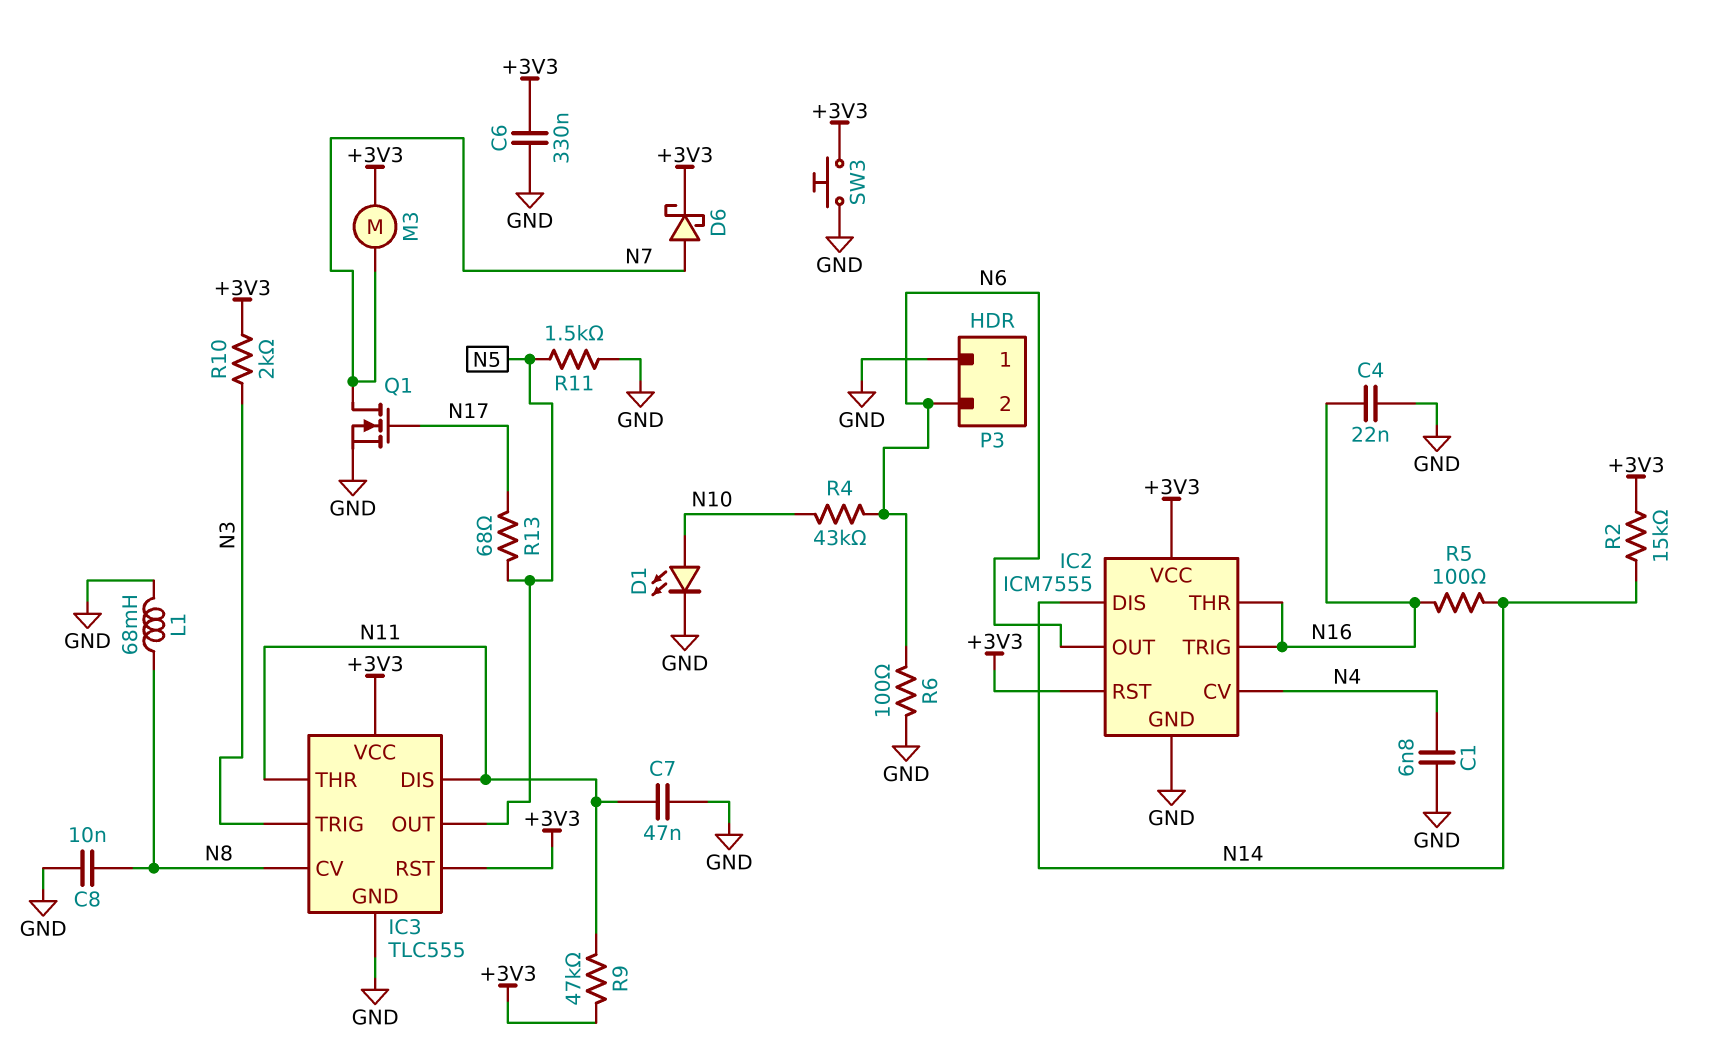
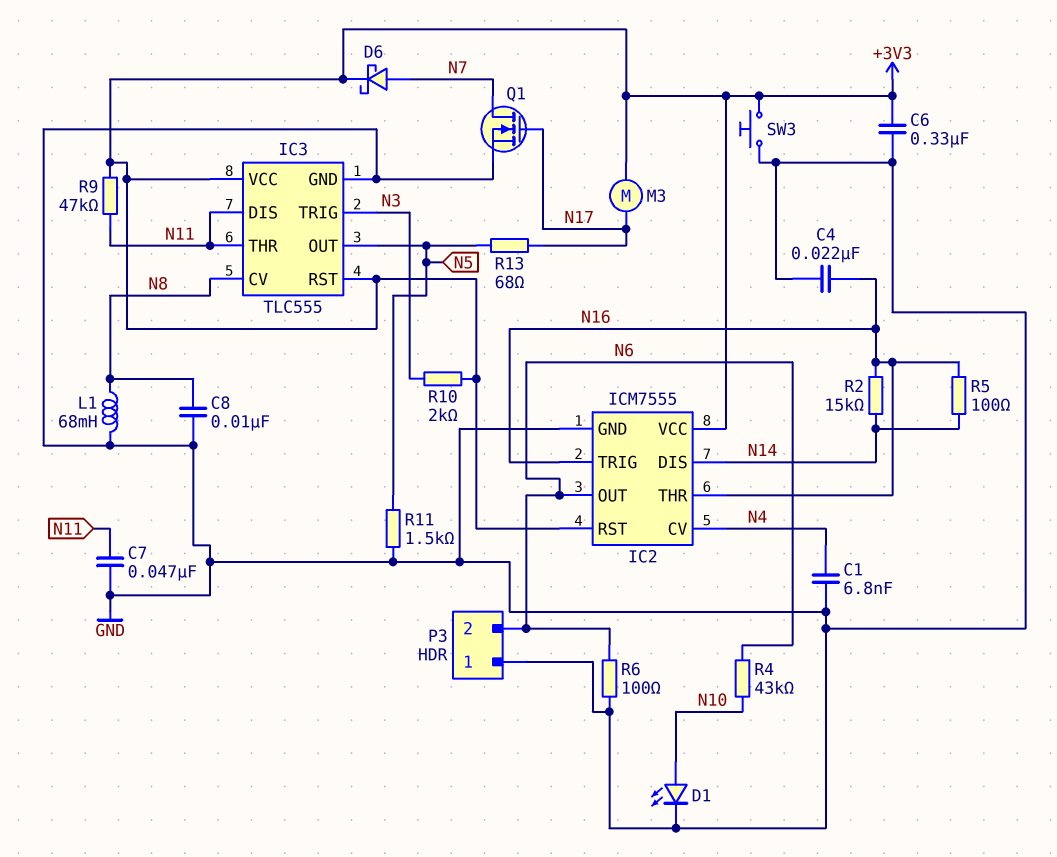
M3: motor (+3V3, N7) -> motor (+3V3, N17)
R2: 15k (+3V3, N14) -> 15k (N14, N16)

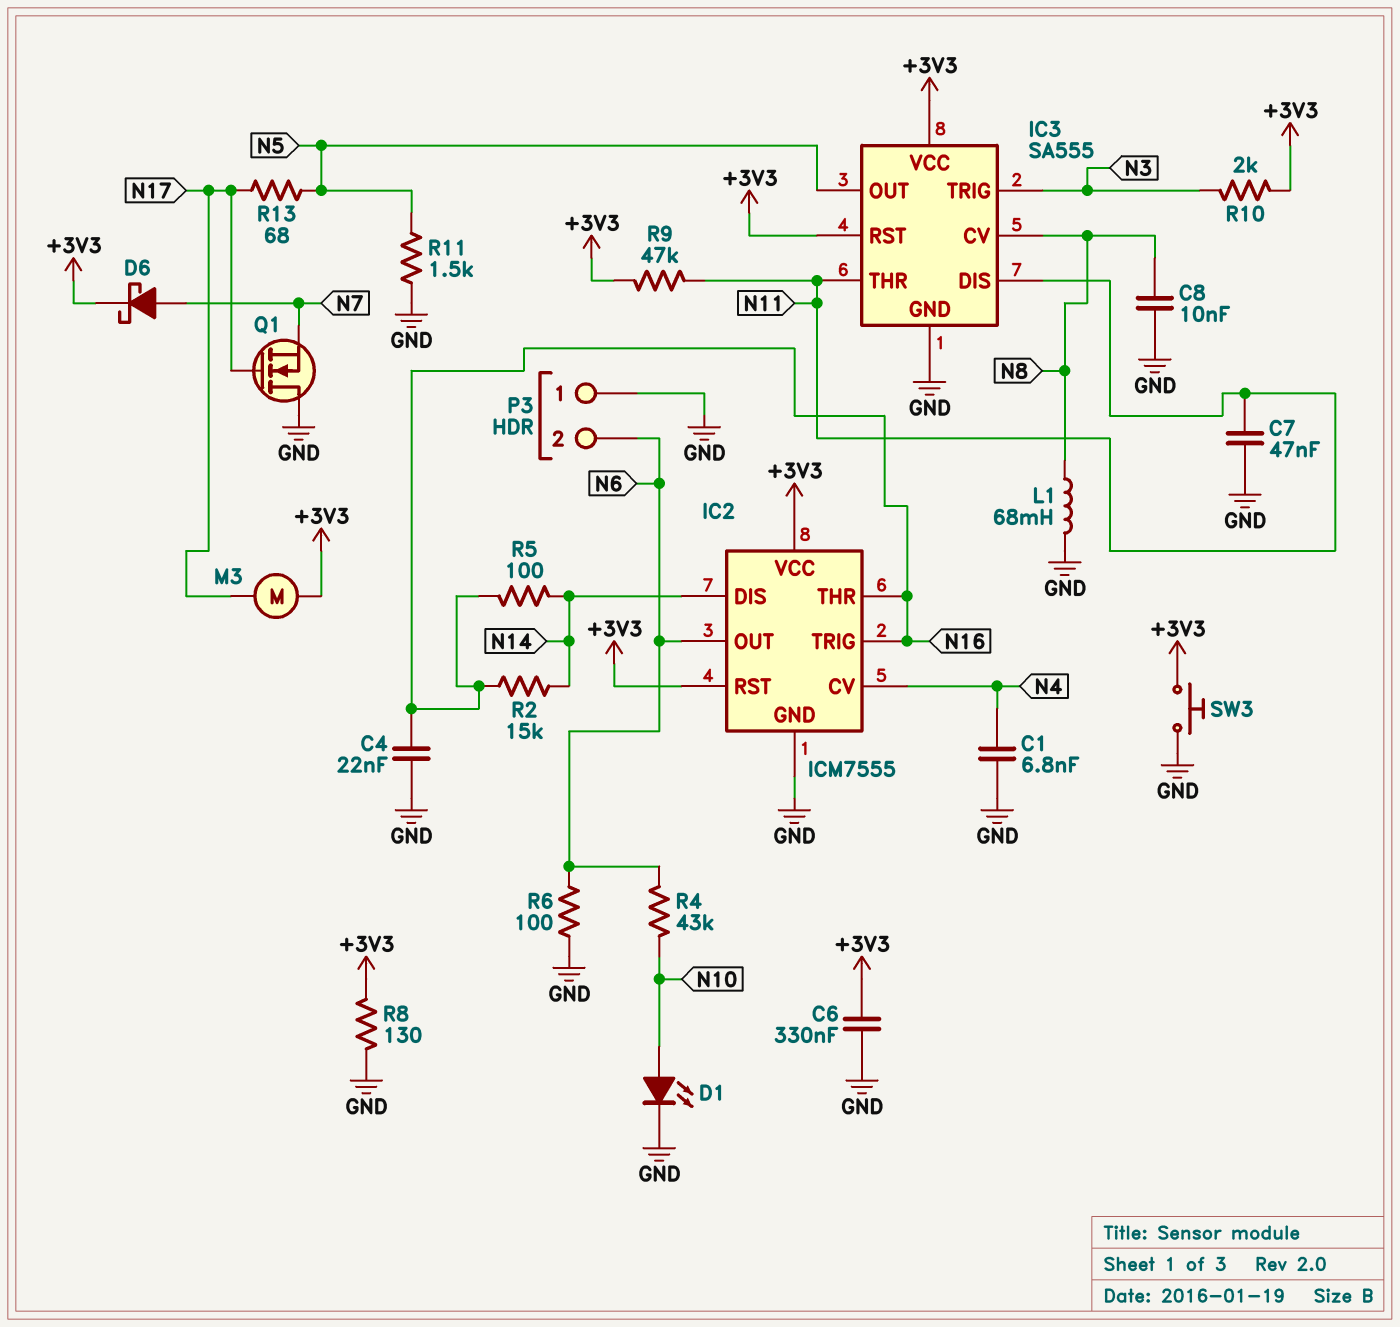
IC3: TLC555 -> SA555
Q1: NMOS (G N17, D N7, S GND) -> NMOS (G N17, D GND, S N7)
R8: none -> 130 (+3V3, GND)

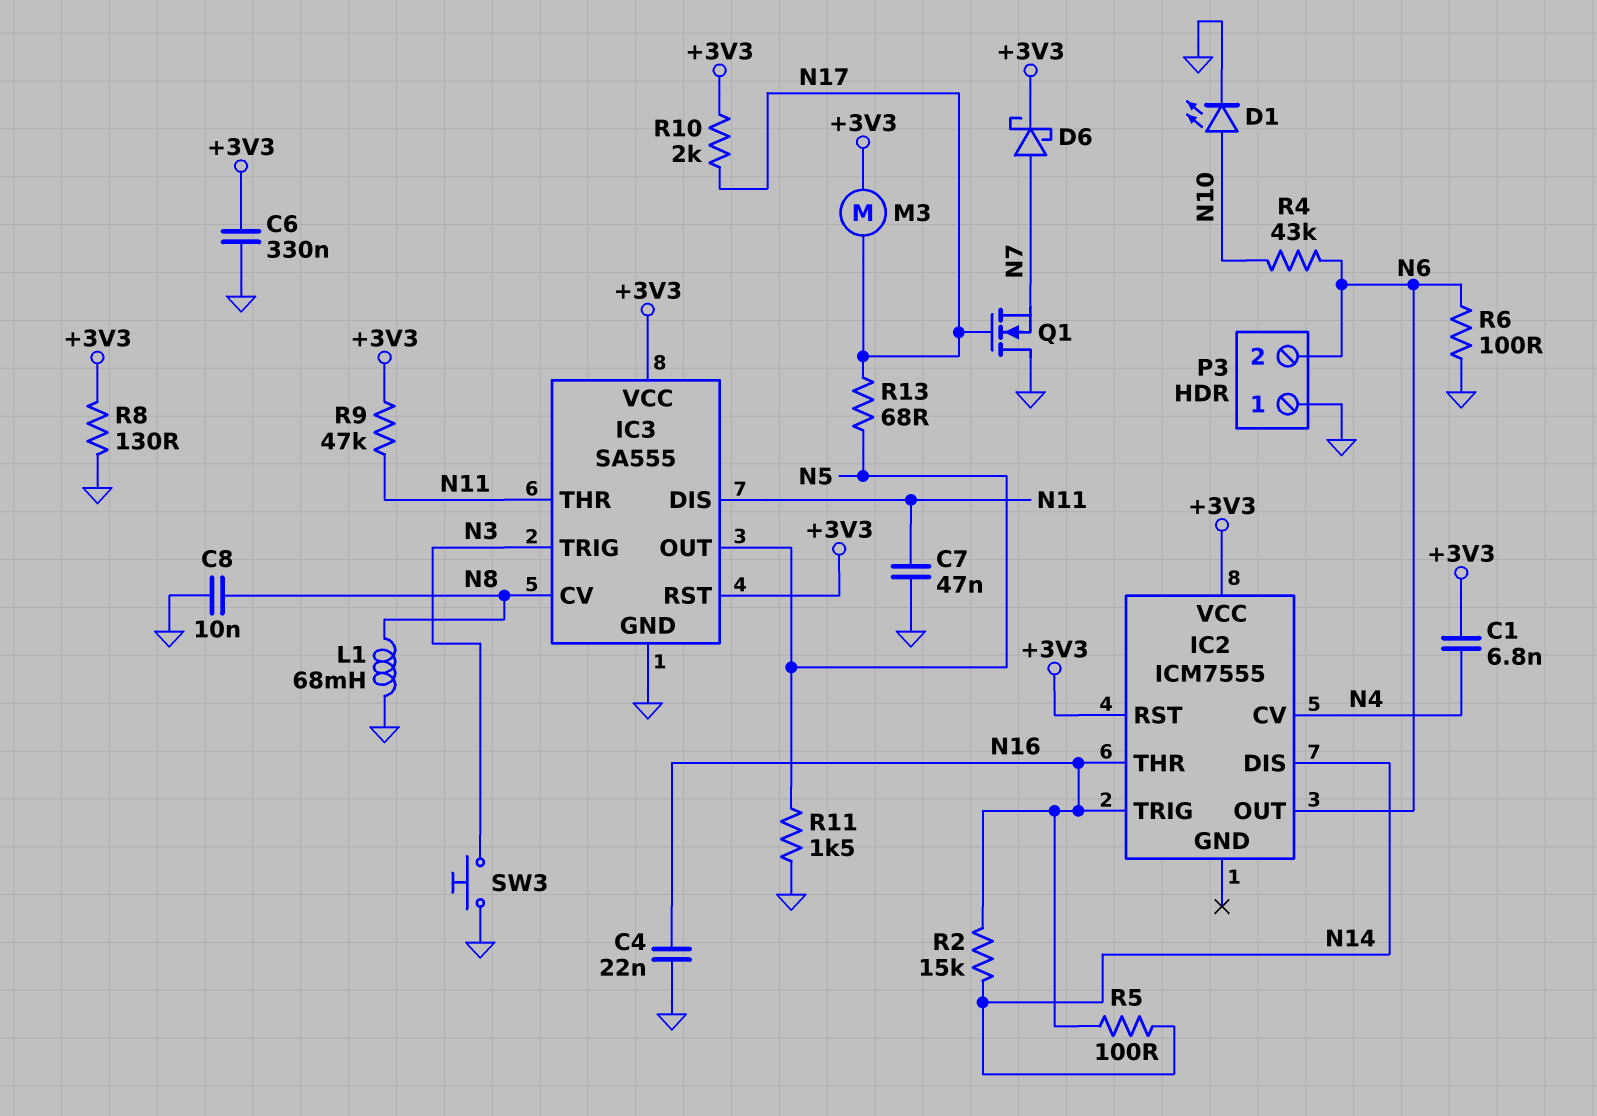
C1: 6.8nF (GND, N4) -> 6.8nF (+3V3, N4)
IC2 pin GND: GND -> none
R10: 2k (+3V3, N3) -> 2k (+3V3, N17)
SW3: button (+3V3, GND) -> button (GND, N3)

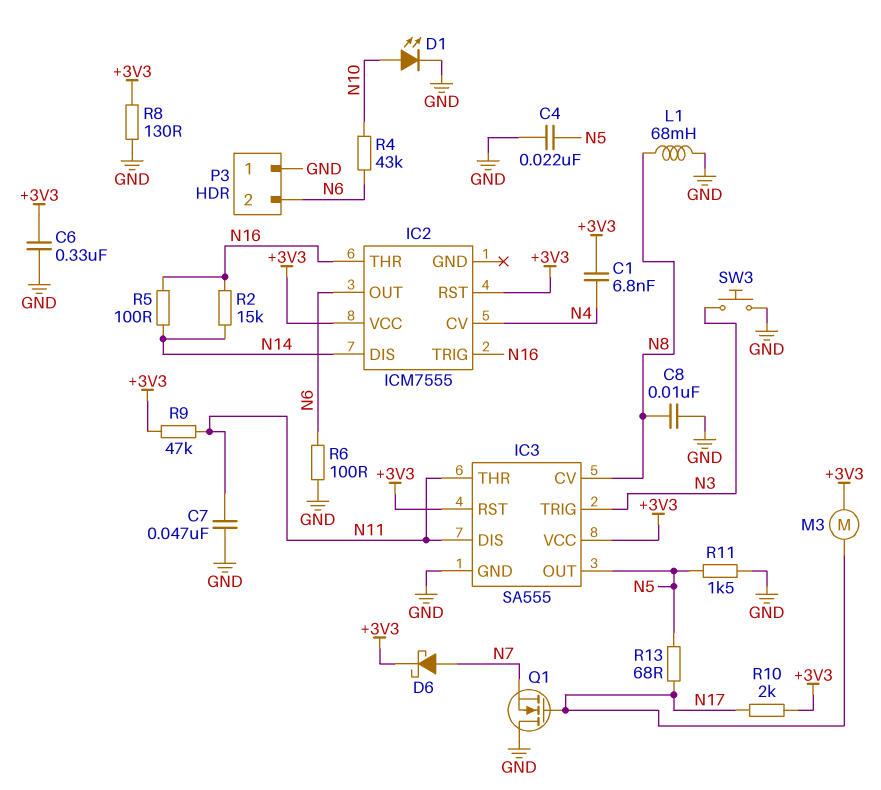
C4: 22nF (GND, N16) -> 22nF (GND, N5)

